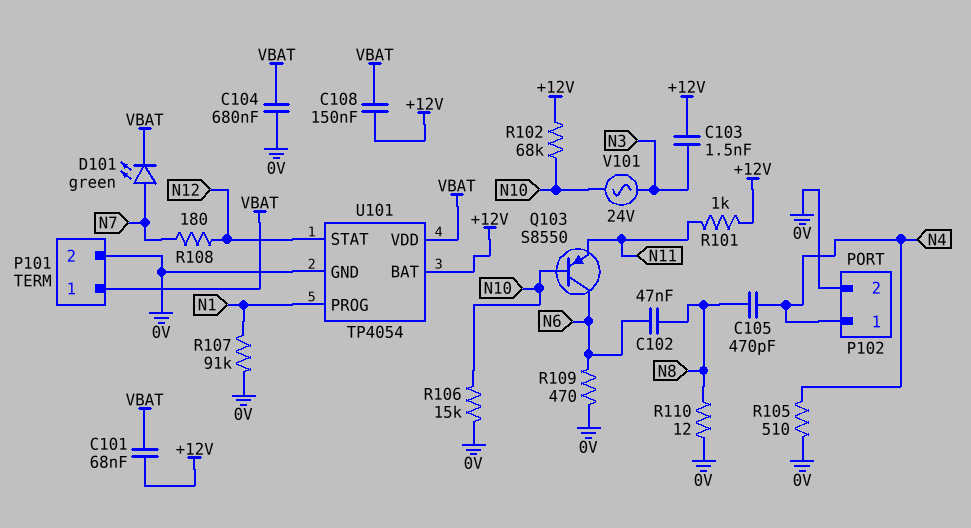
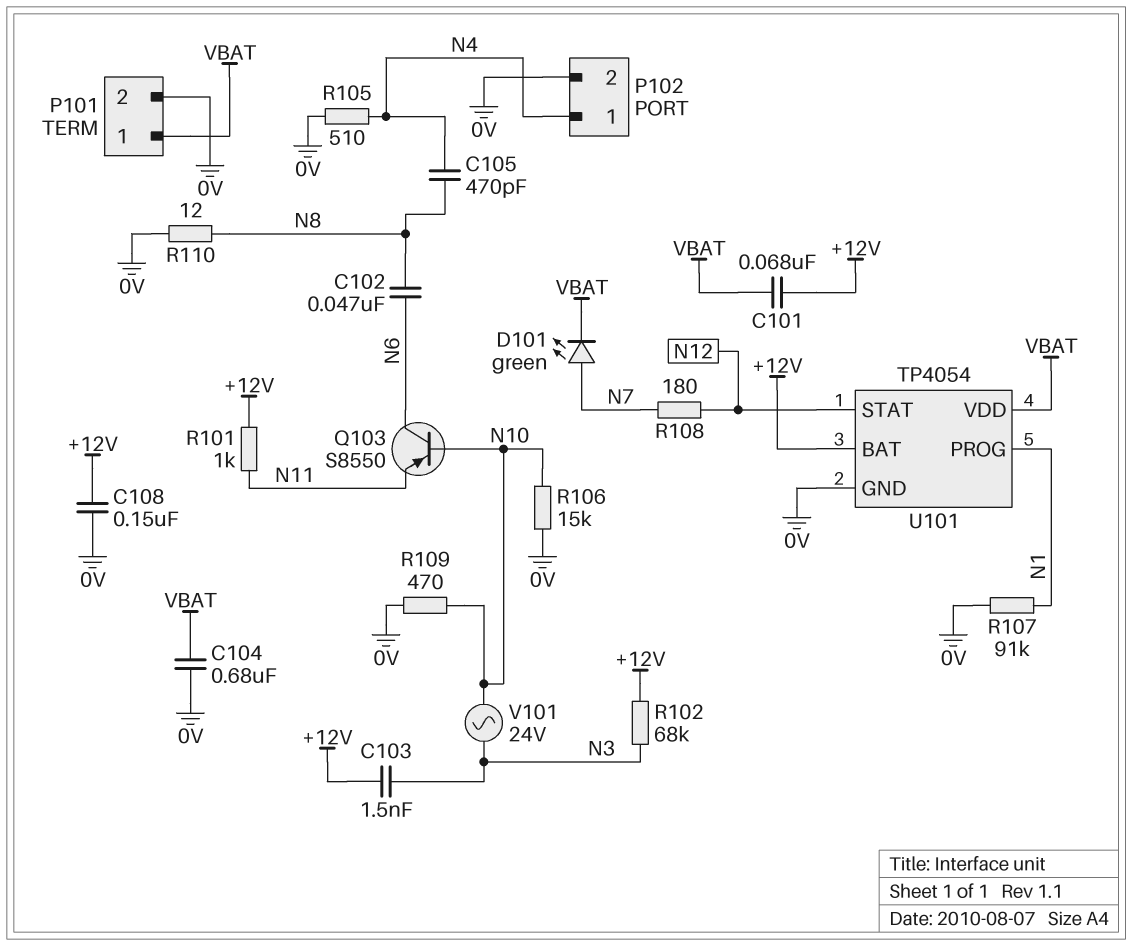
C108: 150nF (+12V, VBAT) -> 150nF (+12V, 0V)
R102: 68k (+12V, N10) -> 68k (+12V, N3)
R109: 470 (0V, N6) -> 470 (0V, N10)

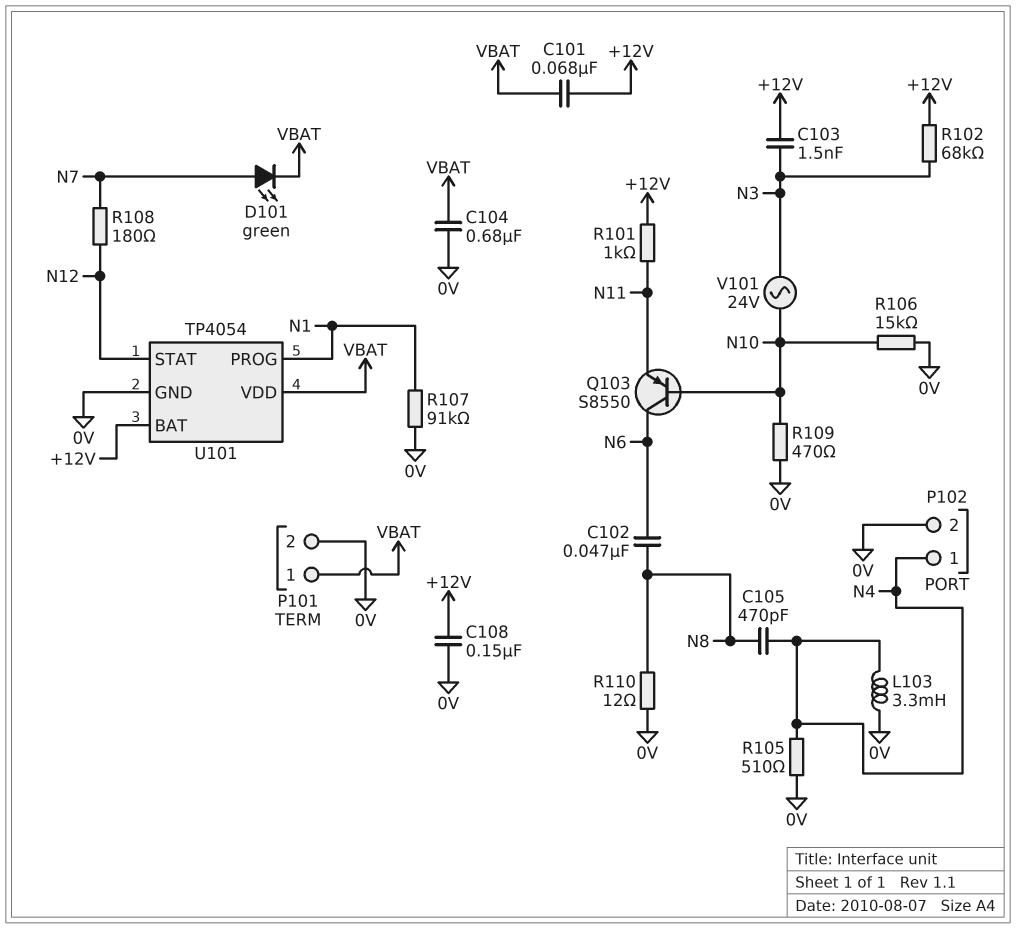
L103: none -> 3.3mH (0V, N4)

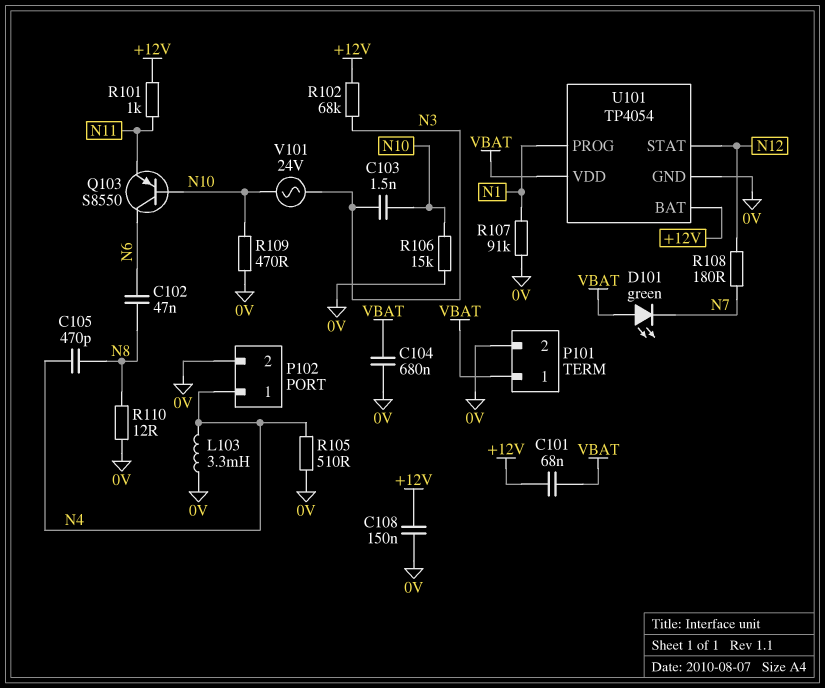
C103: 1.5nF (+12V, N3) -> 1.5nF (N3, N10)
D101: LED green (A N7, K VBAT) -> LED green (A VBAT, K N7)

